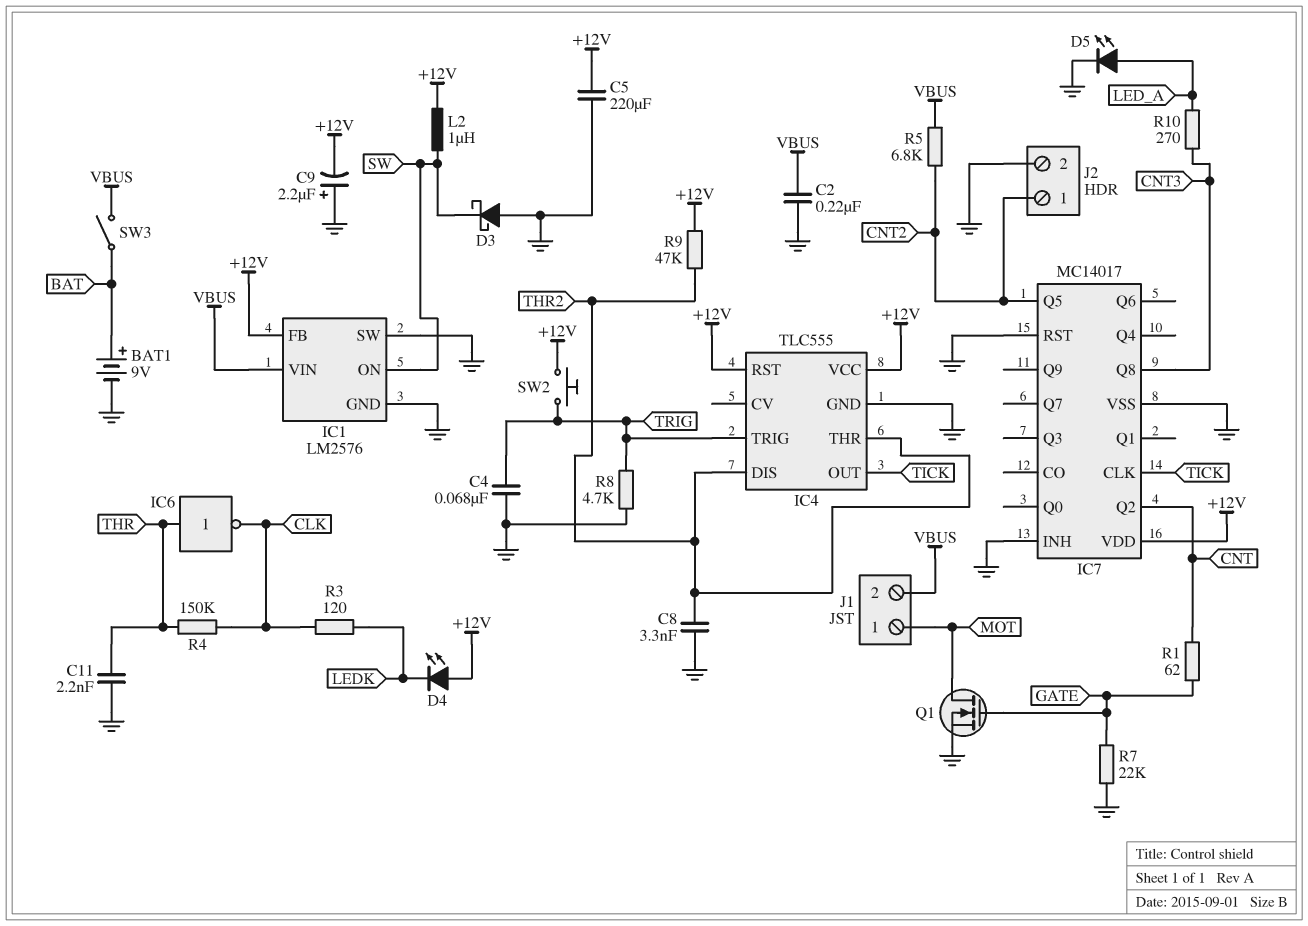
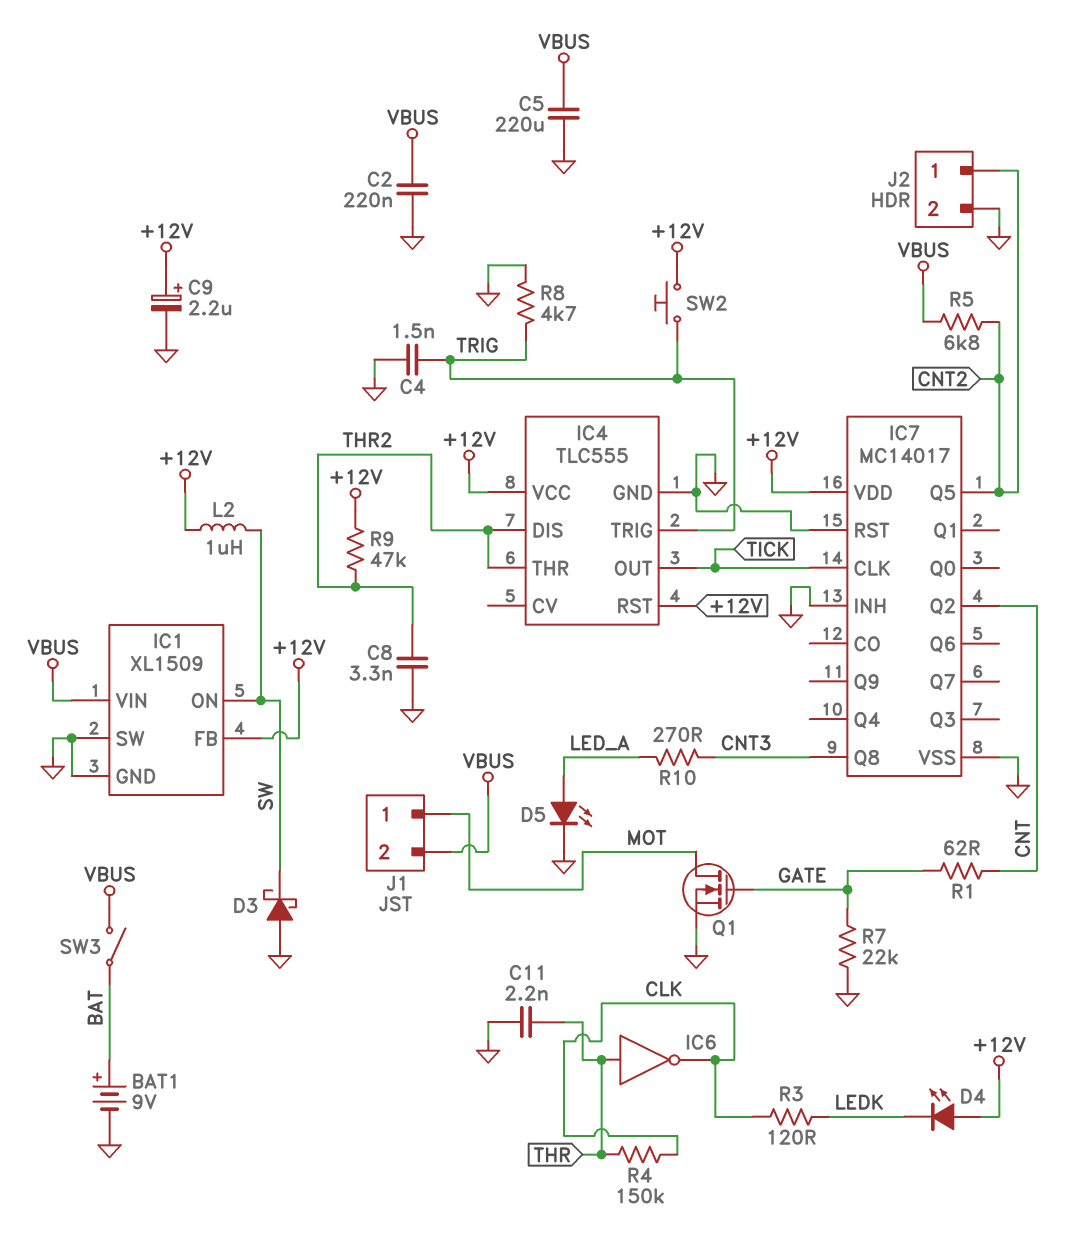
C4: 68nF (GND, TRIG) -> 1.5nF (GND, TRIG)
C5: 220uF (+12V, GND) -> 220uF (GND, VBUS)
C9: 2.2uF (plus GND, minus +12V) -> 2.2uF (plus +12V, minus GND)
IC1: LM2576 -> XL1509

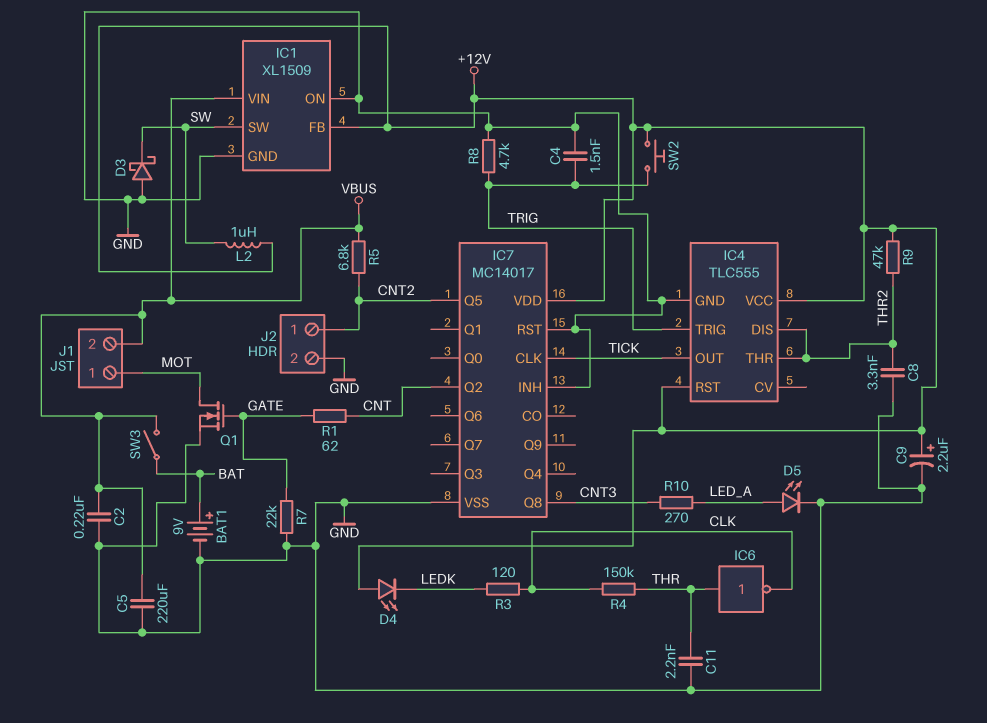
IC1 pin ON: SW -> GND
IC1 pin SW: GND -> SW

